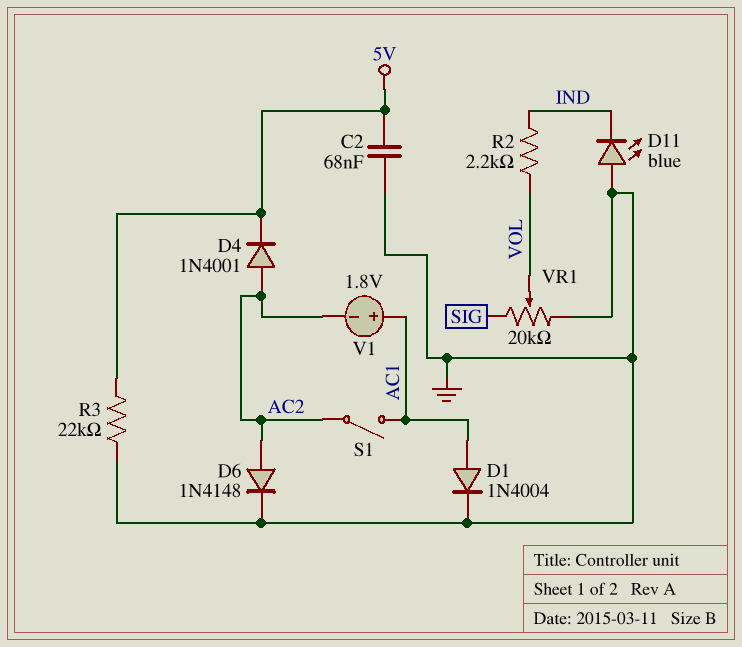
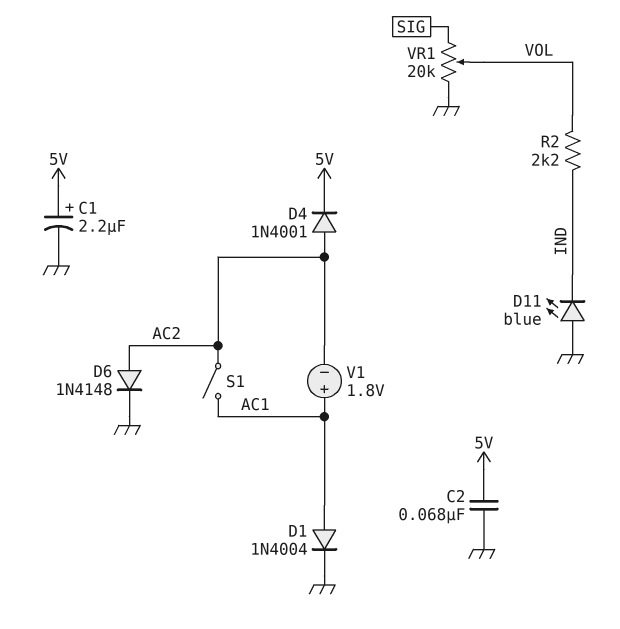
C1: none -> 2.2uF (plus 5V, minus GND)
R3: 22k (5V, GND) -> none

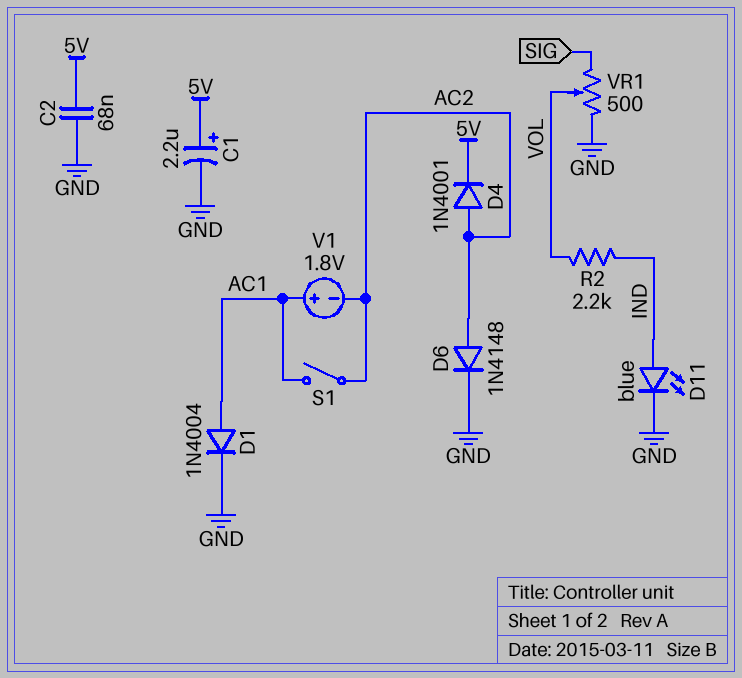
D11: LED blue (A GND, K IND) -> LED blue (A IND, K GND)
VR1: 20k (GND, SIG, wiper VOL) -> 500 (GND, SIG, wiper VOL)

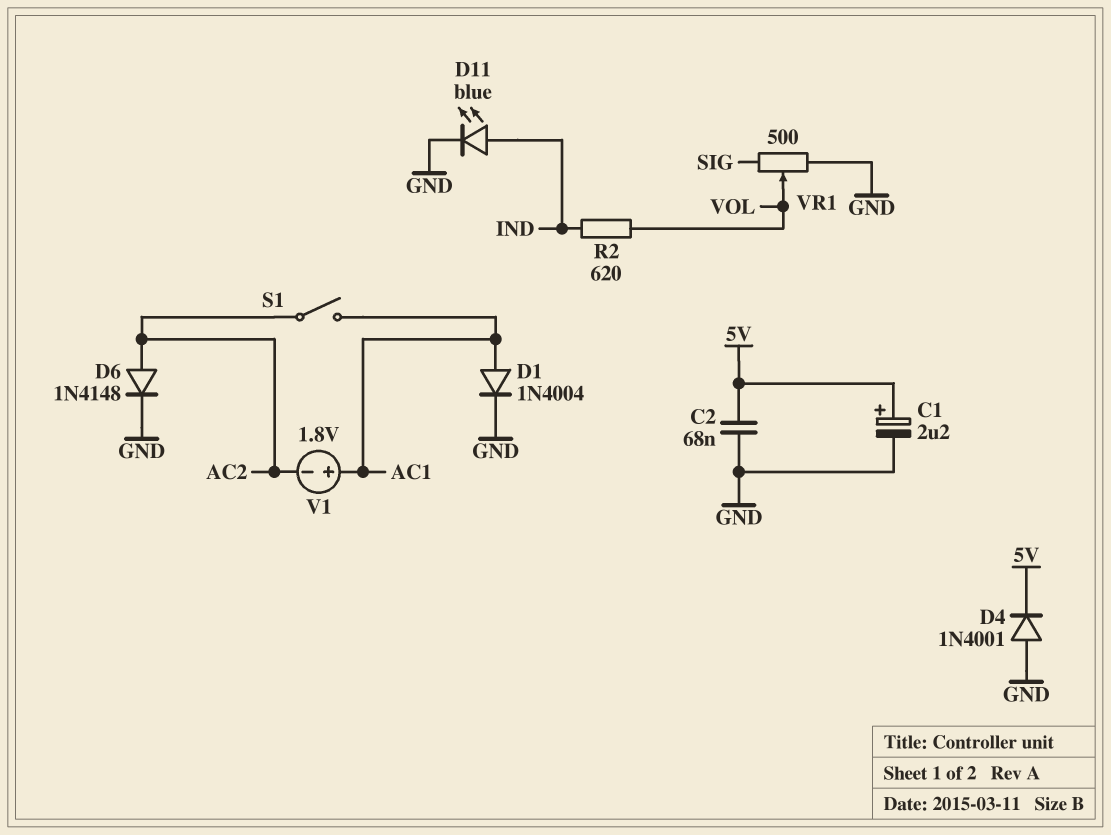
D4: diode 1N4001 (A AC2, K 5V) -> diode 1N4001 (A GND, K 5V)
R2: 2.2k (IND, VOL) -> 620 (IND, VOL)

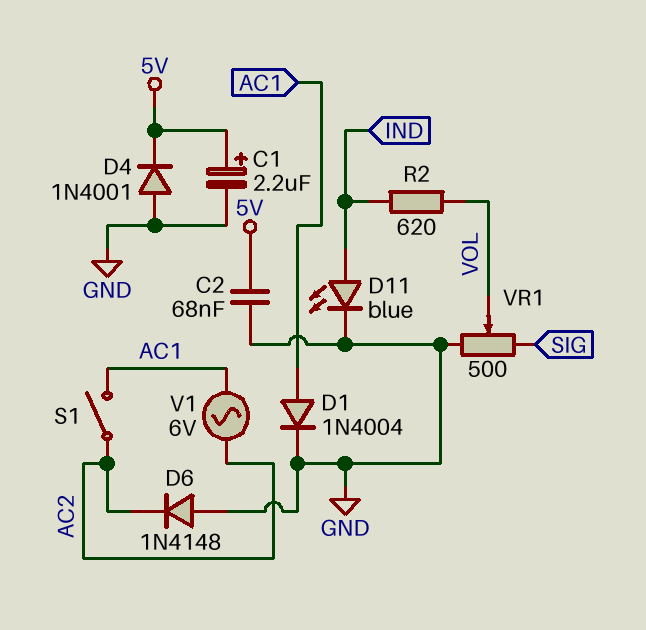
D6: diode 1N4148 (A AC2, K GND) -> diode 1N4148 (A GND, K AC2)
V1: 1.8V (plus AC1, minus AC2) -> AC 6V (AC1, AC2)

